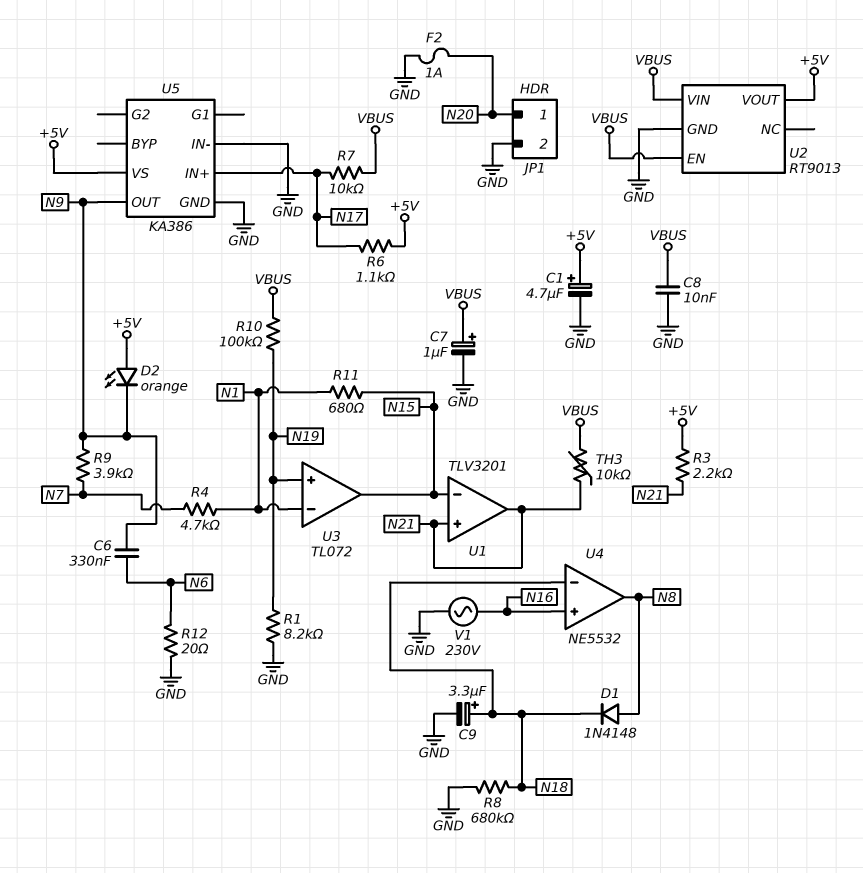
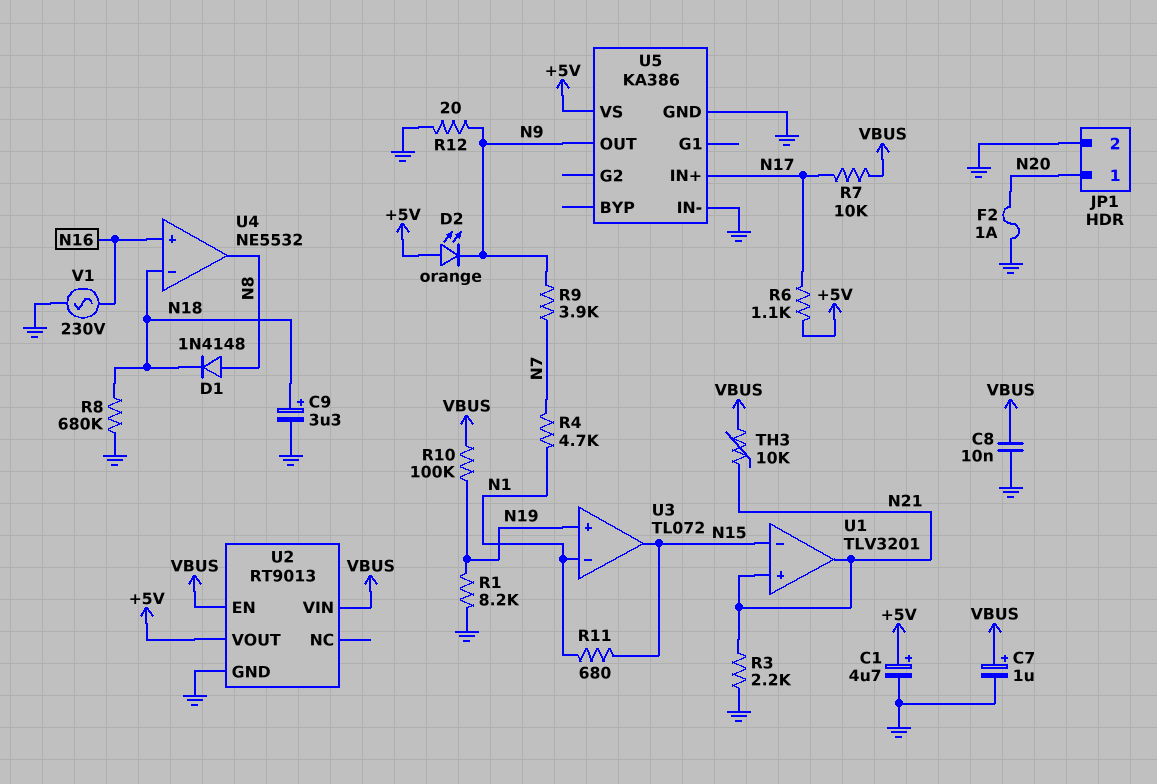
C6: 330nF (N6, N9) -> none
R3: 2.2k (+5V, N21) -> 2.2k (GND, N21)
R12: 20 (GND, N6) -> 20 (GND, N9)

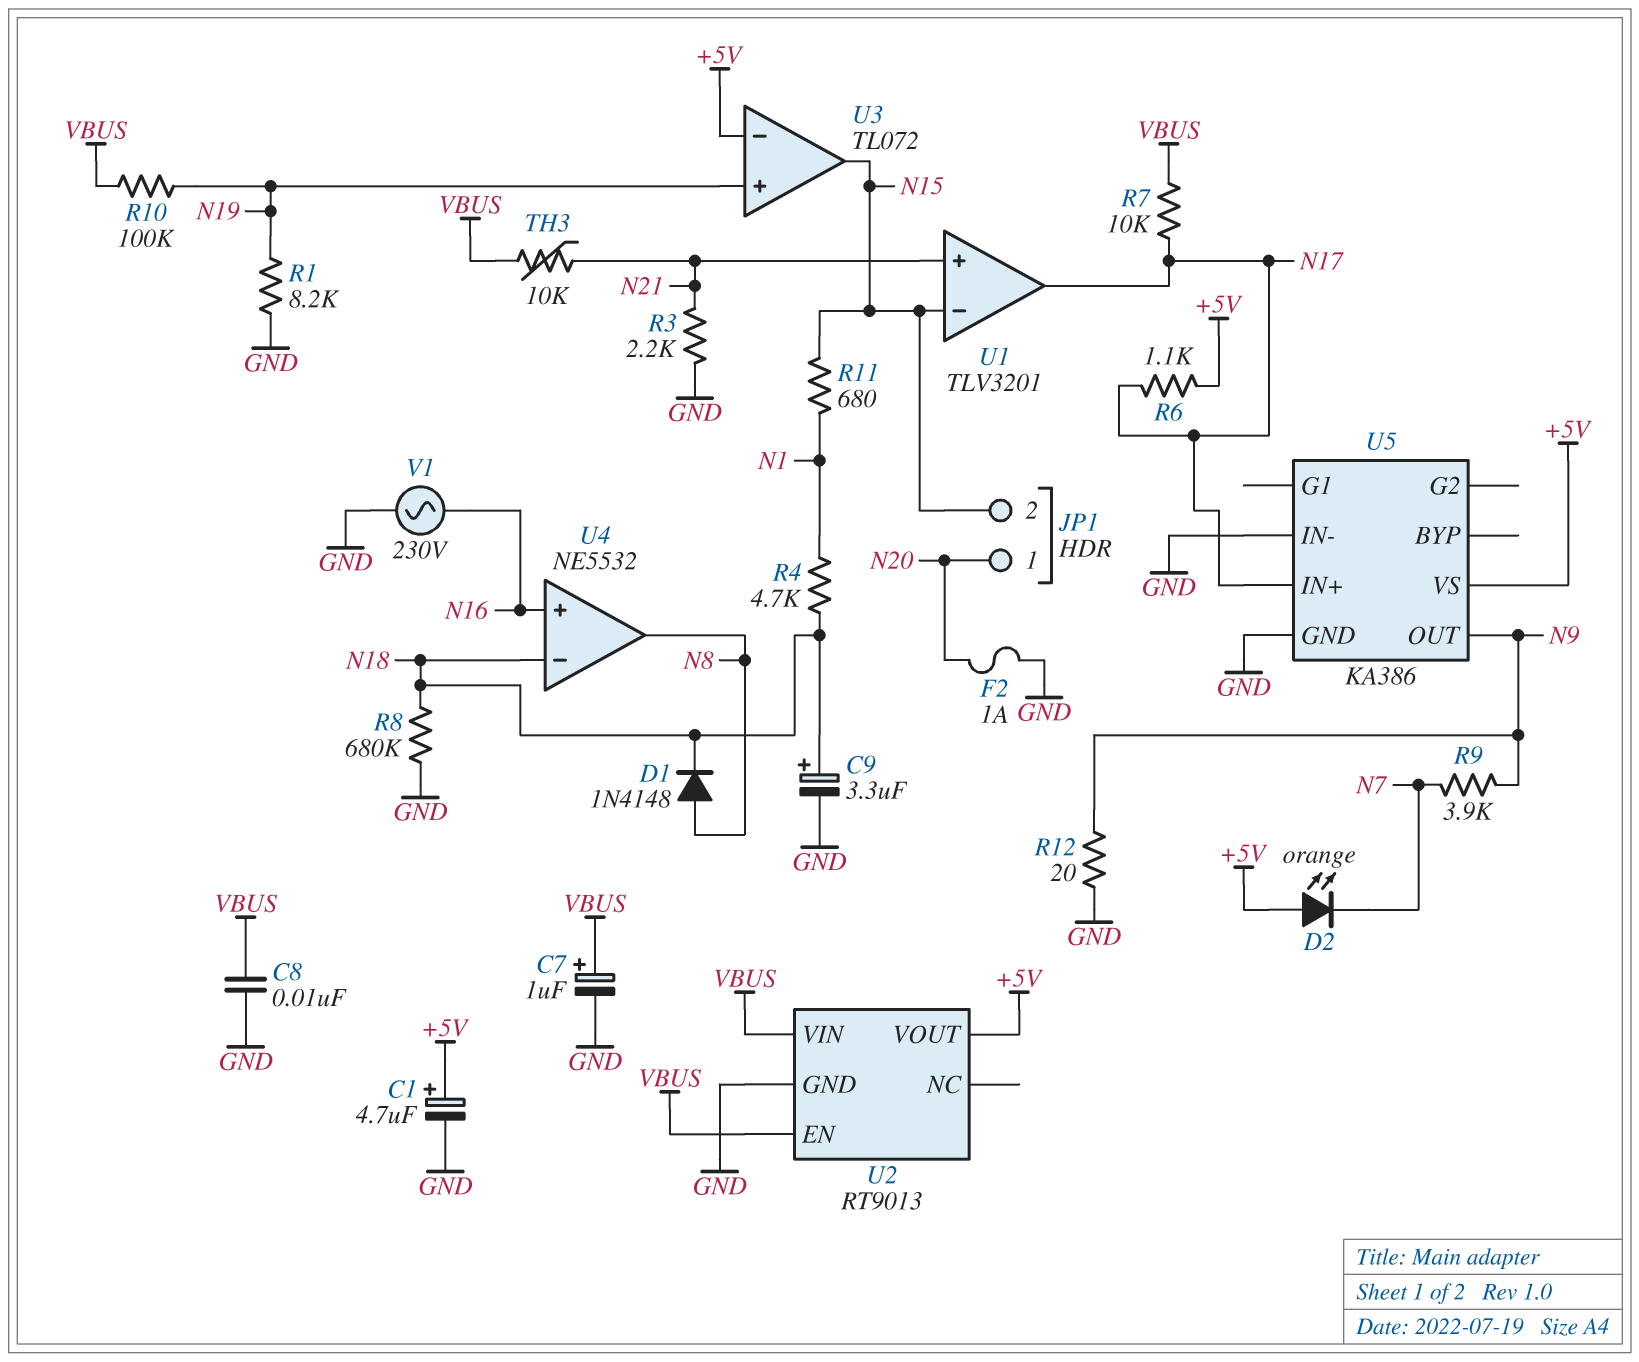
D2: LED orange (A +5V, K N9) -> LED orange (A +5V, K N7)
JP1 pin 2: GND -> N15
R4: 4.7k (N1, N7) -> 4.7k (N1, N18)
U1 pin out: N21 -> N17
U3 pin in-: N1 -> +5V

